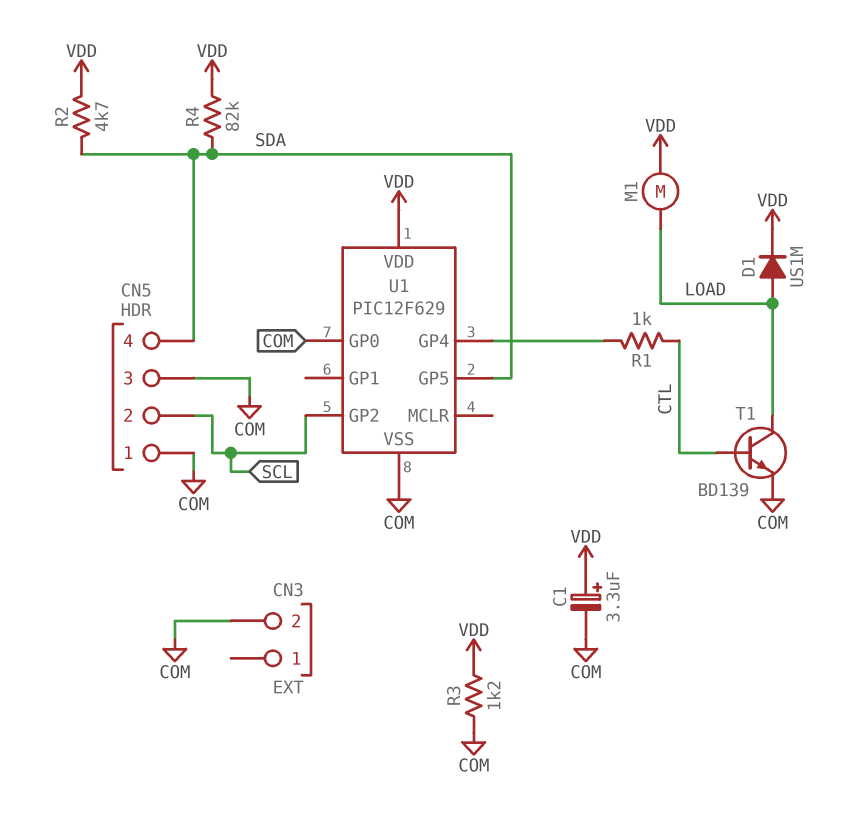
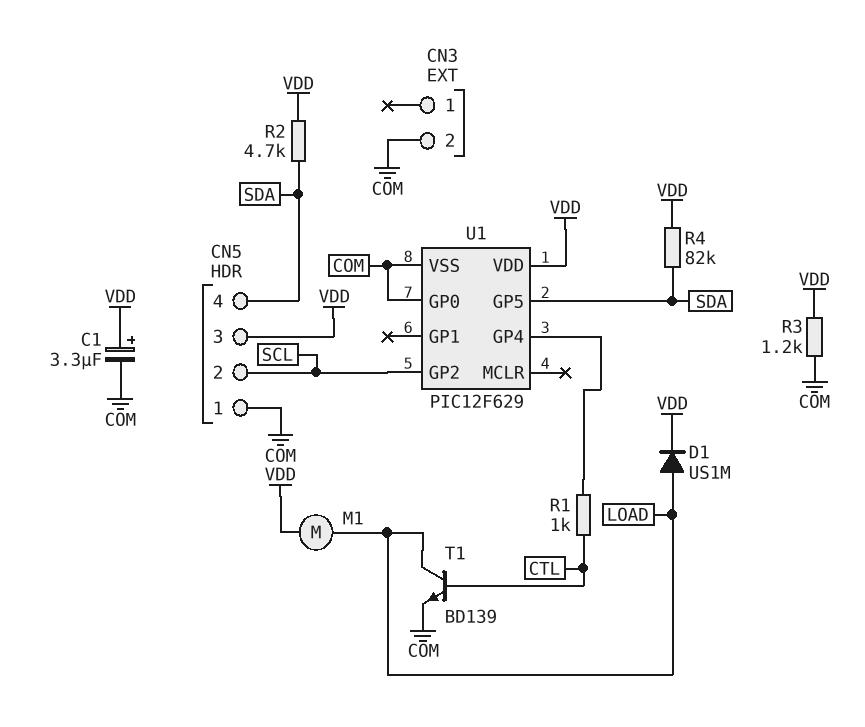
CN5 pin 3: COM -> VDD

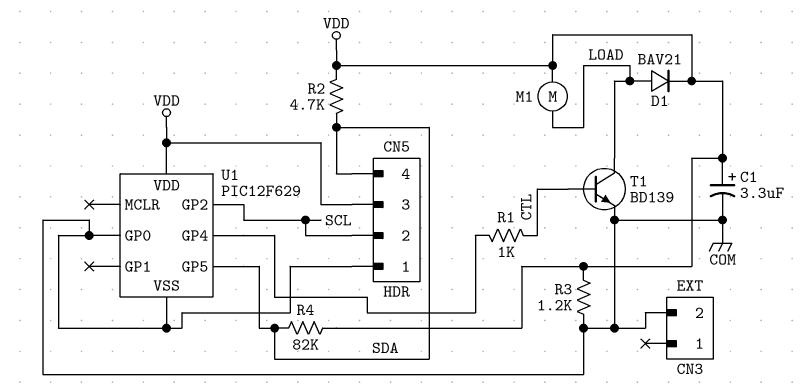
D1: diode US1M (A LOAD, K VDD) -> diode BAV21 (A LOAD, K VDD)

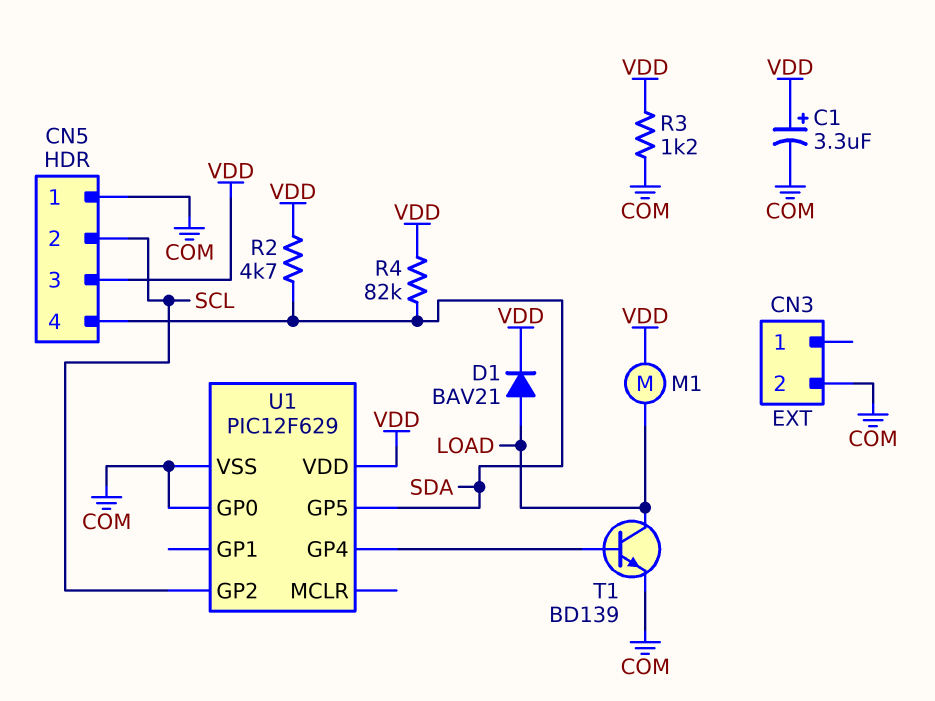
R1: 1k (CTL, U1/GP4) -> none
T1: NPN BD139 (B CTL, C LOAD, E COM) -> NPN BD139 (B U1/GP4, C LOAD, E COM)

